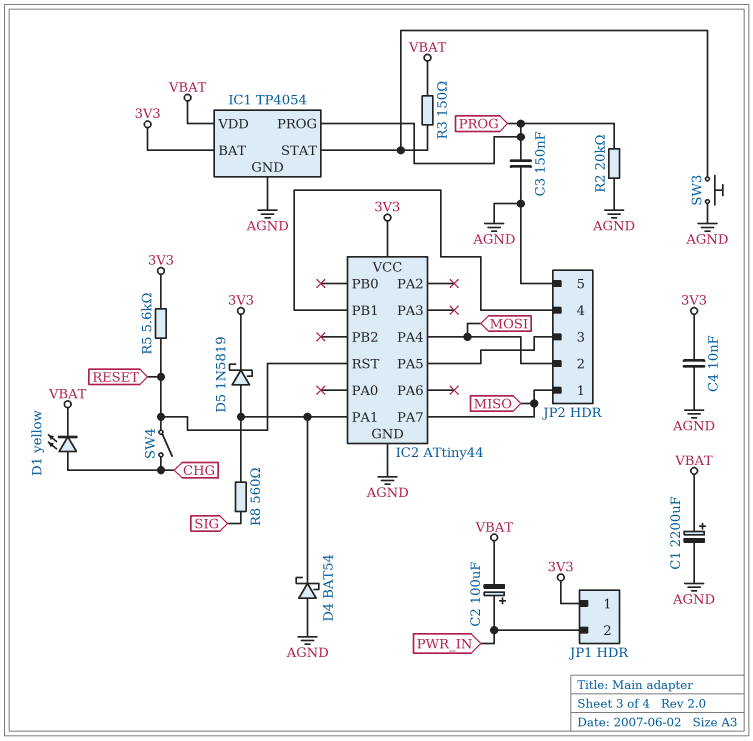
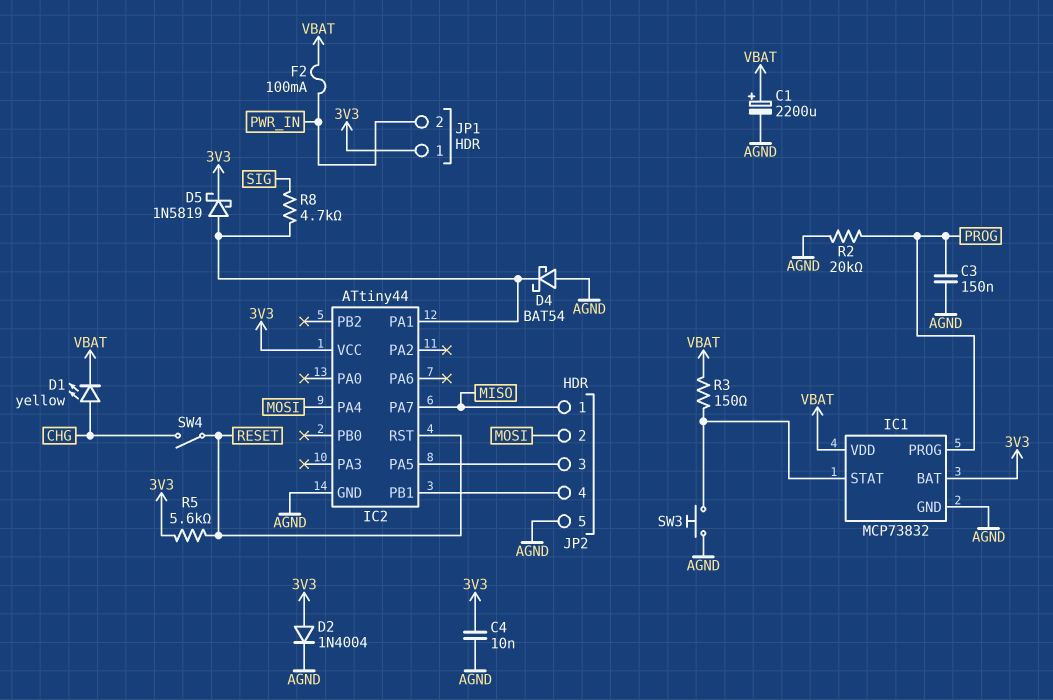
C2: 100uF (plus PWR_IN, minus VBAT) -> none
D2: none -> diode 1N4004 (A 3V3, K AGND)
F2: none -> 100mA (PWR_IN, VBAT)
IC1: TP4054 -> MCP73832
R8: 560 (IC2/PA1, SIG) -> 4.7k (IC2/PA1, SIG)

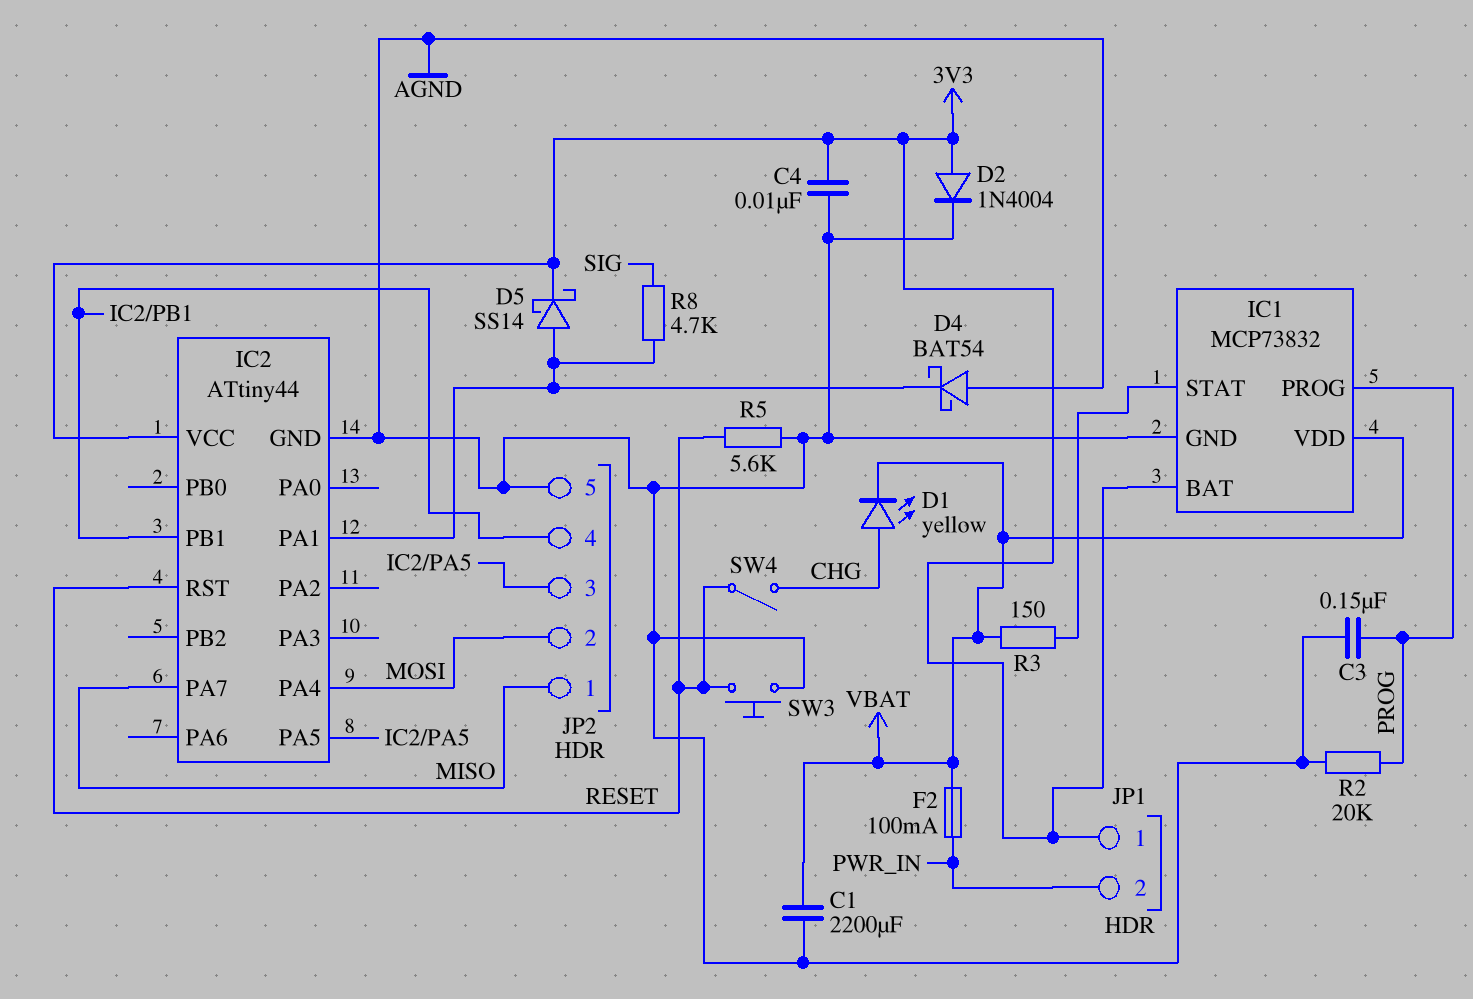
C1: 2200uF (plus VBAT, minus AGND) -> 2200uF (AGND, VBAT)
D5: schottky 1N5819 (A IC2/PA1, K 3V3) -> schottky SS14 (A IC2/PA1, K 3V3)
R5: 5.6k (3V3, RESET) -> 5.6k (AGND, RESET)
SW3: button (AGND, IC1/STAT) -> button (AGND, RESET)

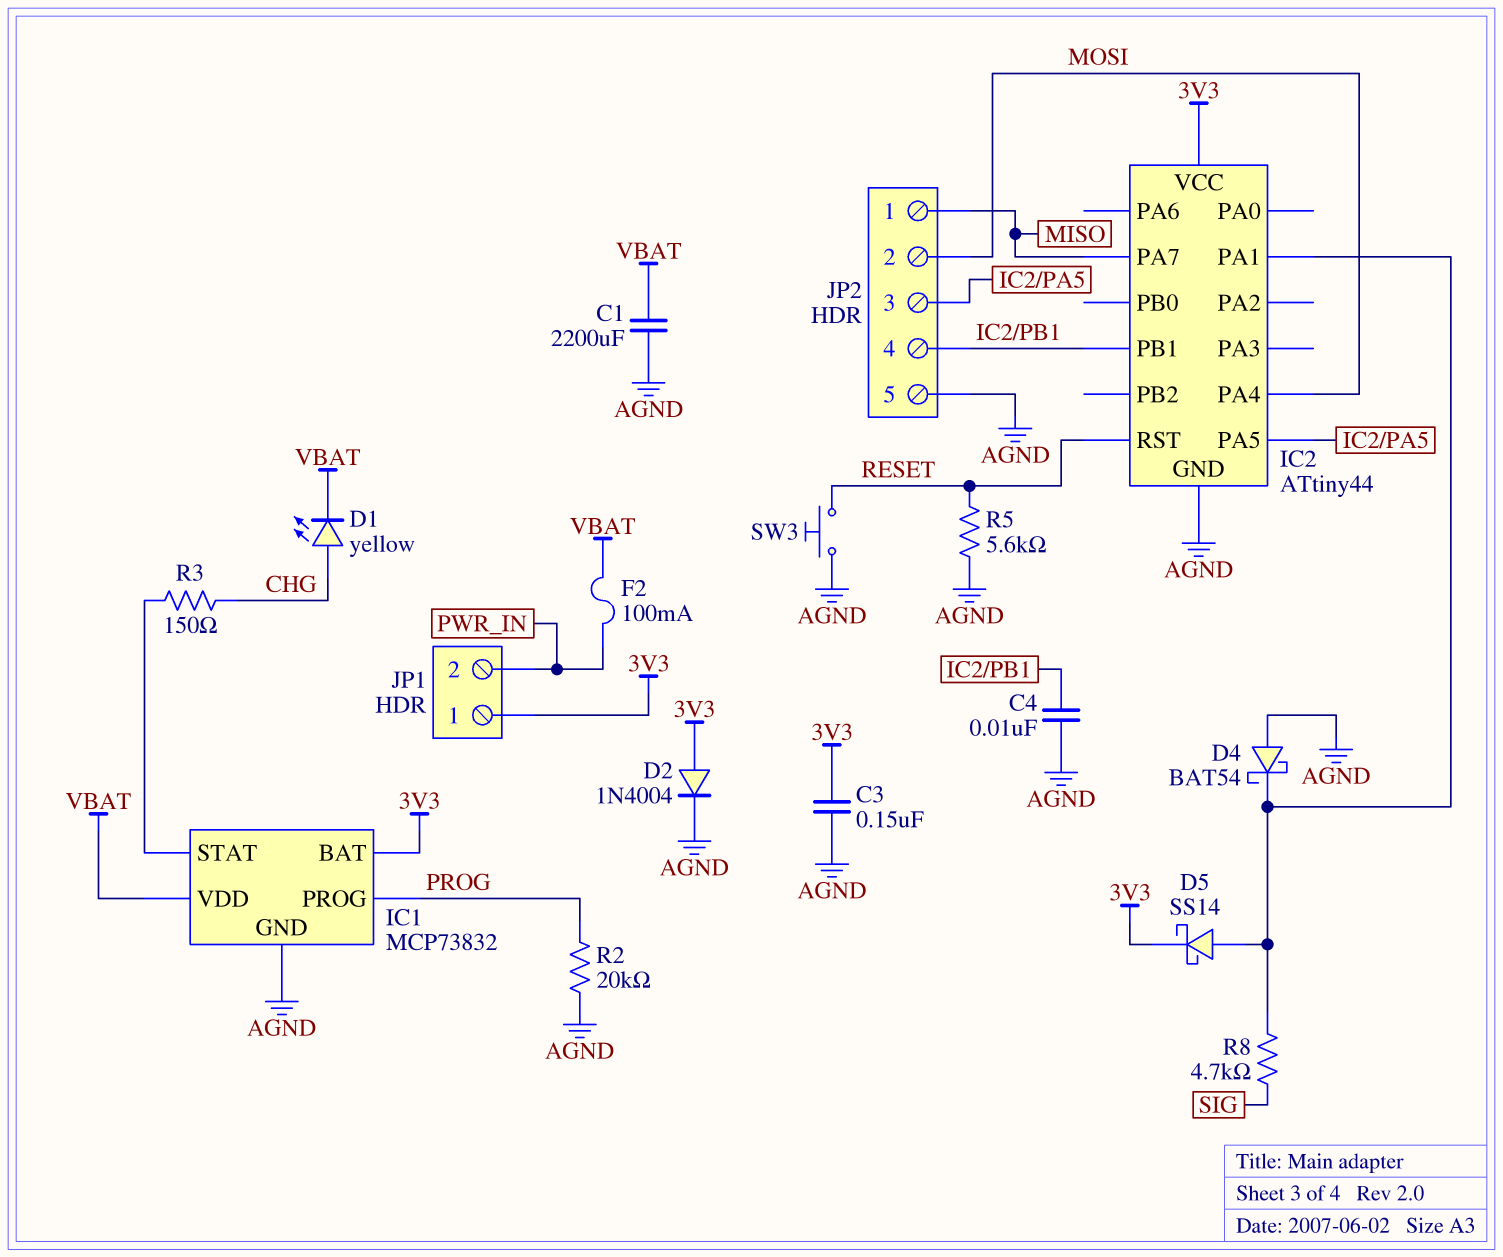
C3: 150nF (AGND, PROG) -> 150nF (3V3, AGND)
C4: 10nF (3V3, AGND) -> 10nF (AGND, IC2/PB1)
R3: 150 (IC1/STAT, VBAT) -> 150 (CHG, IC1/STAT)
SW4: switch (CHG, RESET) -> none

